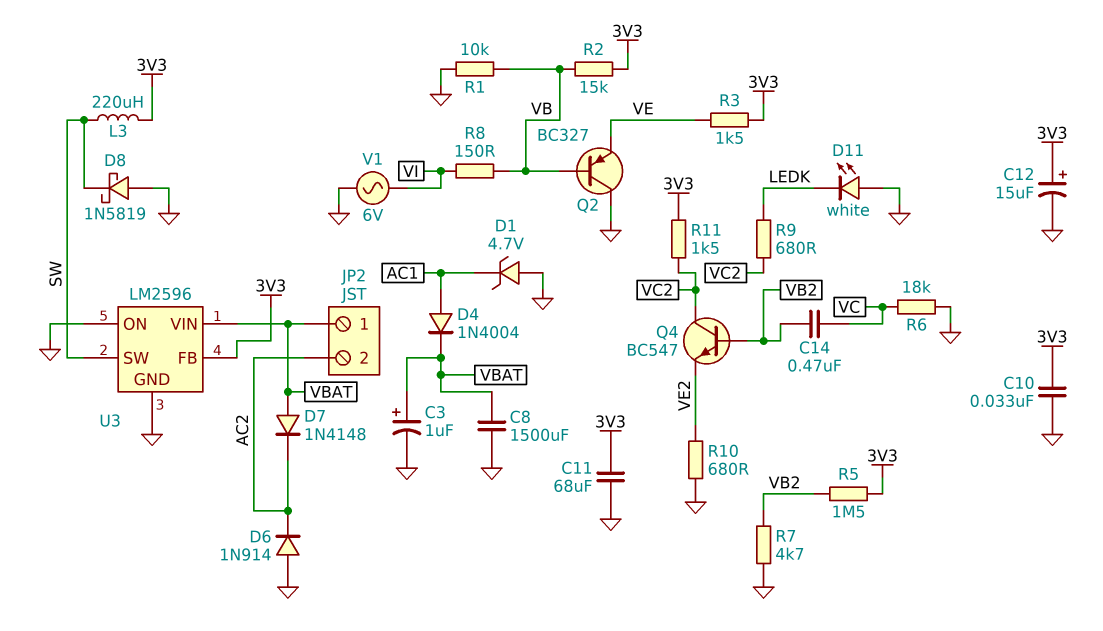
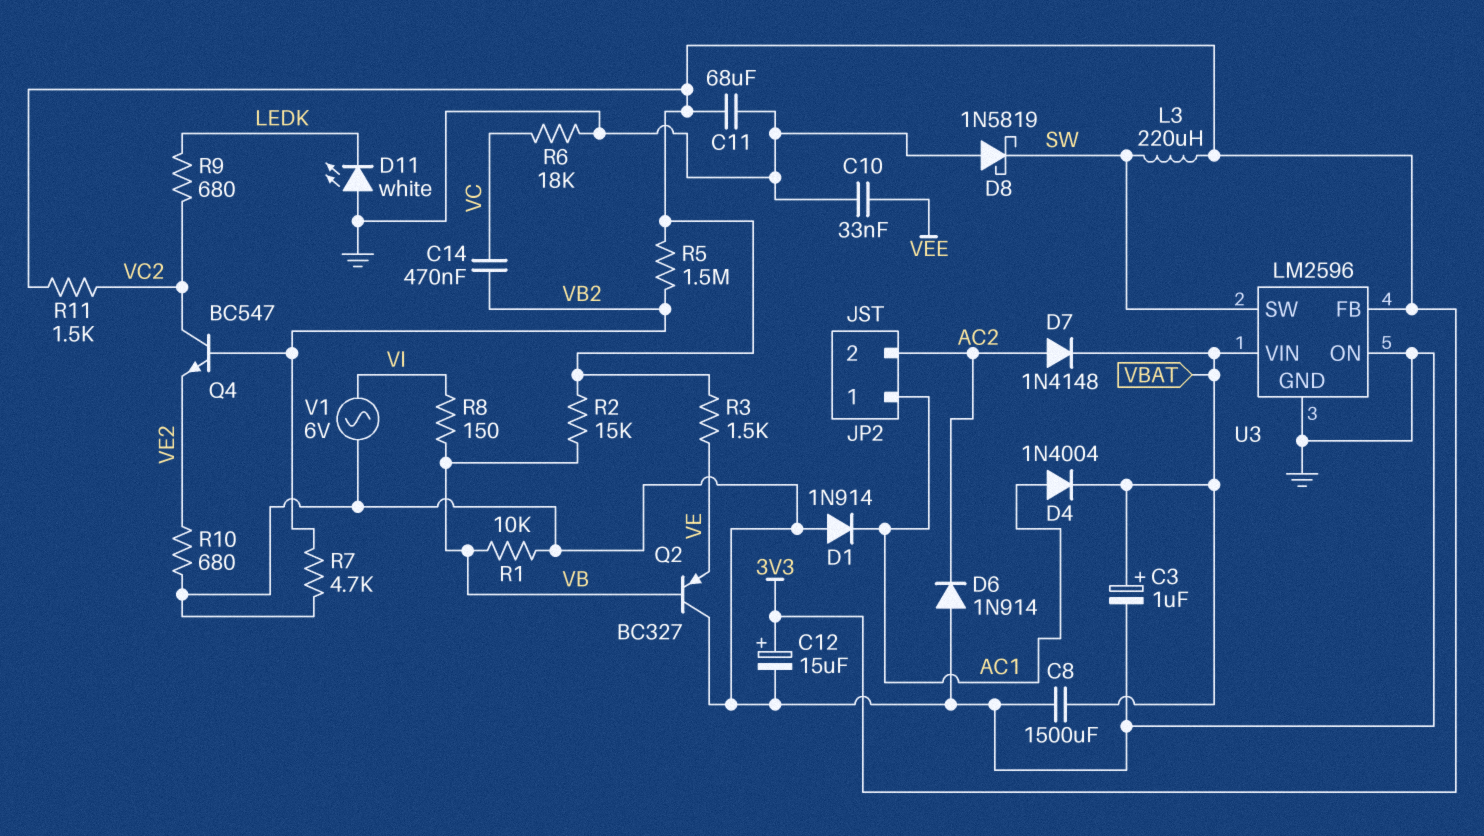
C10: 33nF (3V3, GND) -> 33nF (GND, VEE)
D1: zener 4.7V (A GND, K AC1) -> diode 1N914 (A GND, K AC1)
D7: diode 1N4148 (A VBAT, K AC2) -> diode 1N4148 (A AC2, K VBAT)
JP2 pin 1: VBAT -> AC1

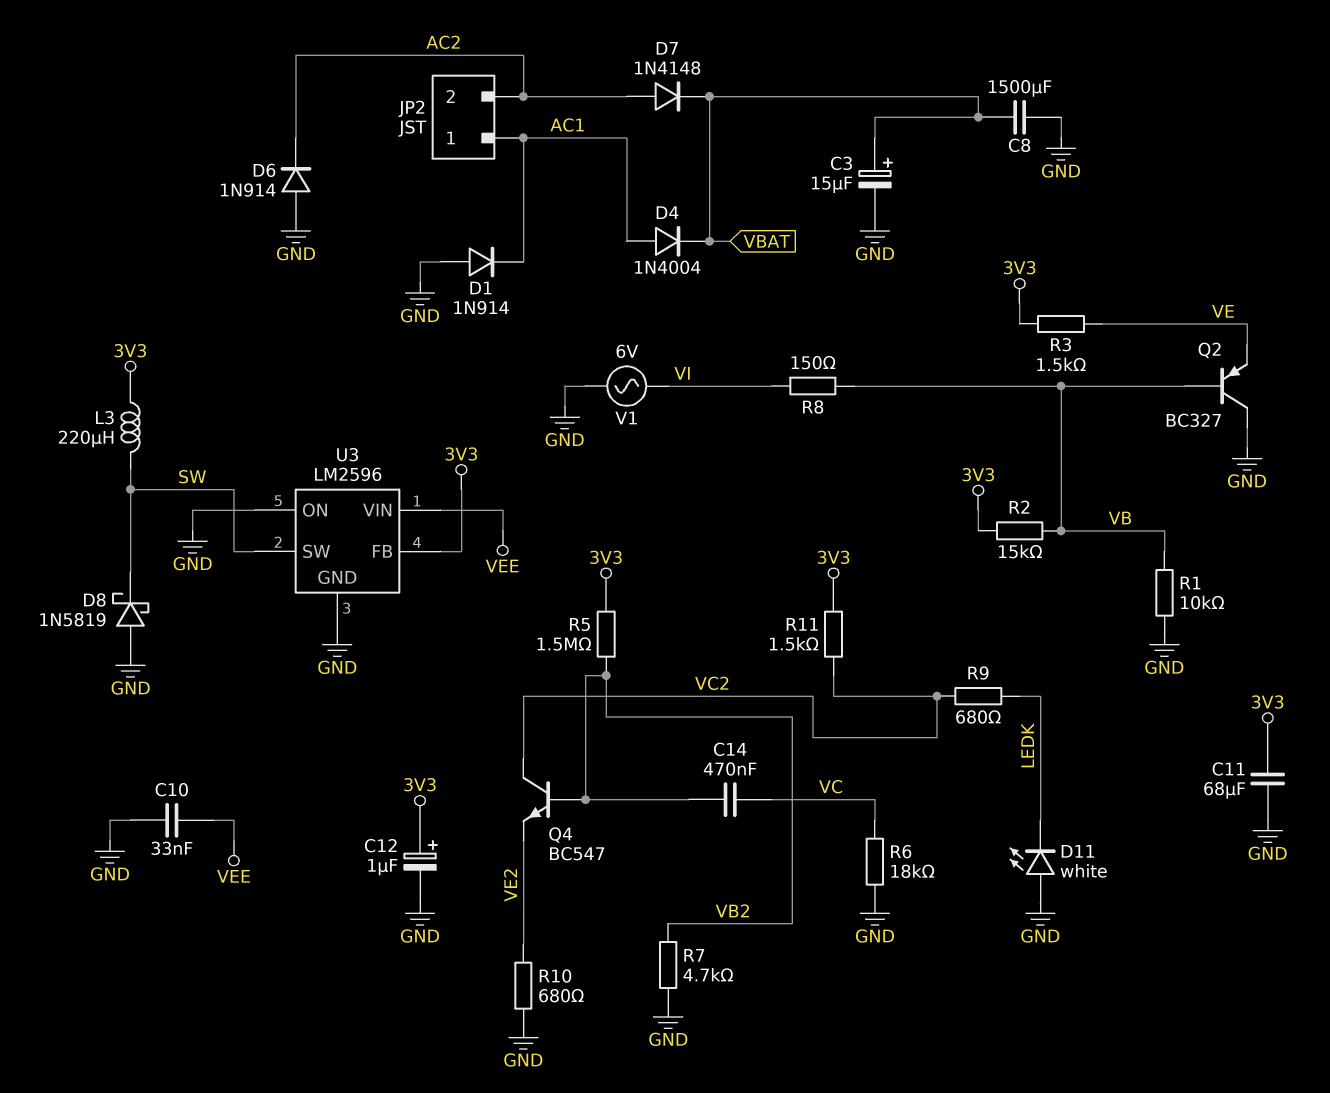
C3: 1uF (plus VBAT, minus GND) -> 15uF (plus VBAT, minus GND)
C12: 15uF (plus 3V3, minus GND) -> 1uF (plus 3V3, minus GND)
U3 pin VIN: VBAT -> VEE

